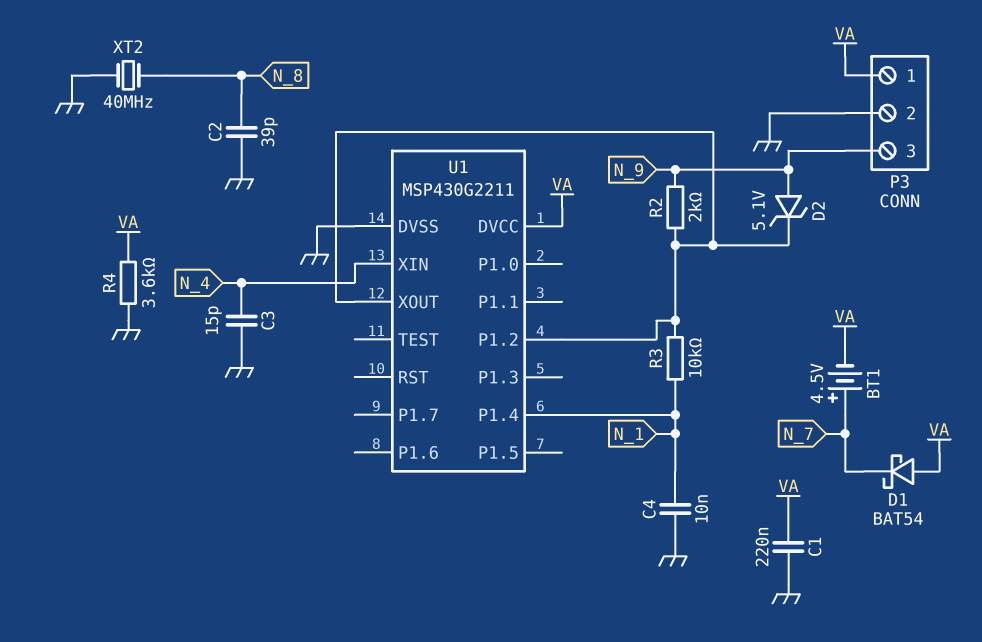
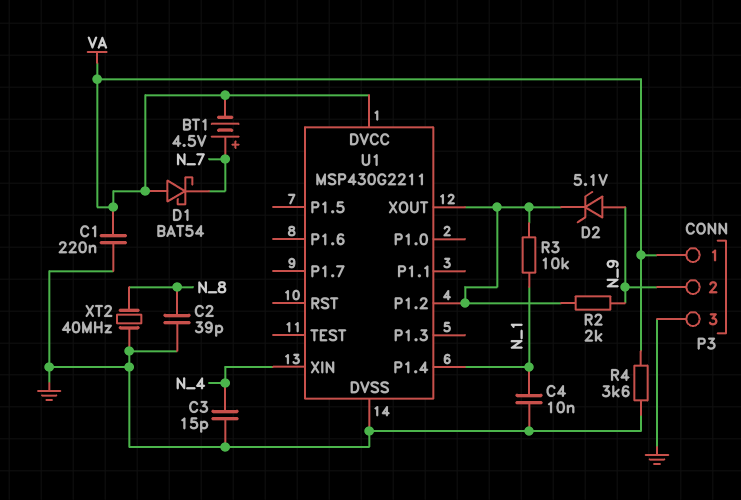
P3 pin 2: GND -> N_9
P3 pin 3: N_9 -> GND

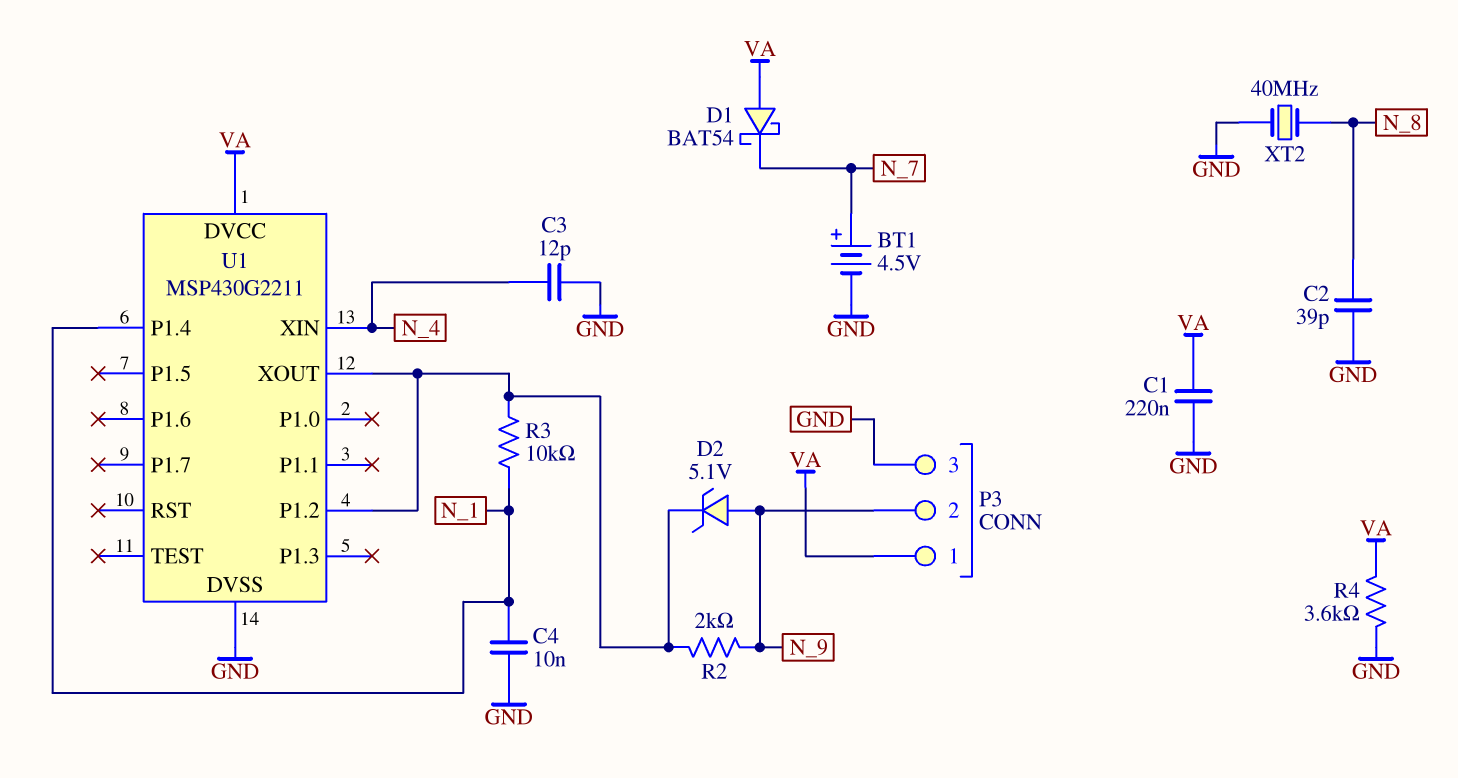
BT1: 4.5V (plus N_7, minus VA) -> 4.5V (plus N_7, minus GND)
C3: 15pF (GND, N_4) -> 12pF (GND, N_4)

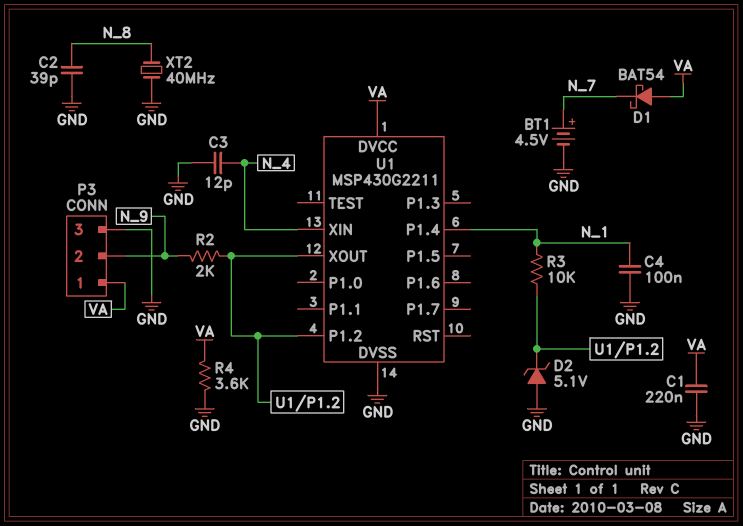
C4: 10nF (GND, N_1) -> 100nF (GND, N_1)
D2: zener 5.1V (A N_9, K U1/P1.2) -> zener 5.1V (A GND, K U1/P1.2)

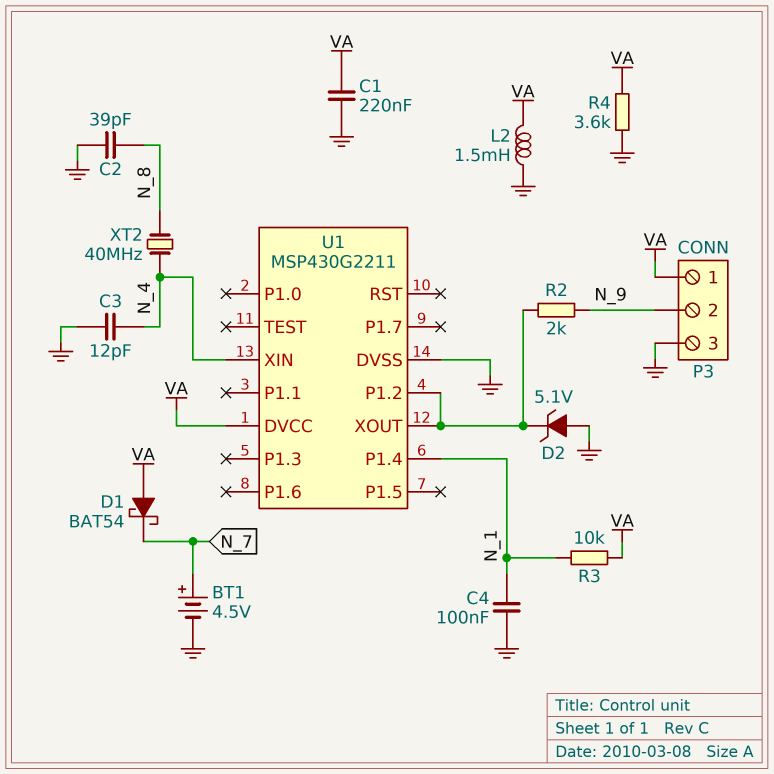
L2: none -> 1.5mH (GND, VA)
R3: 10k (N_1, U1/P1.2) -> 10k (N_1, VA)
XT2: 40MHz (GND, N_8) -> 40MHz (N_4, N_8)

